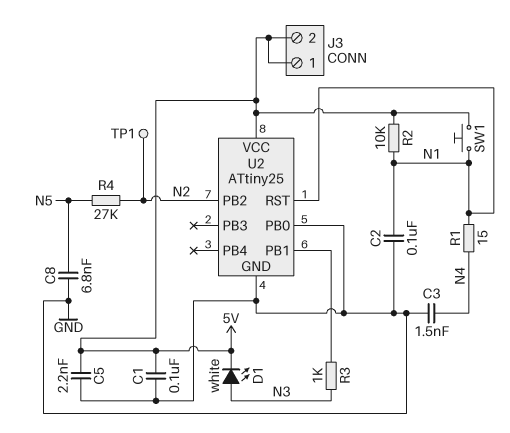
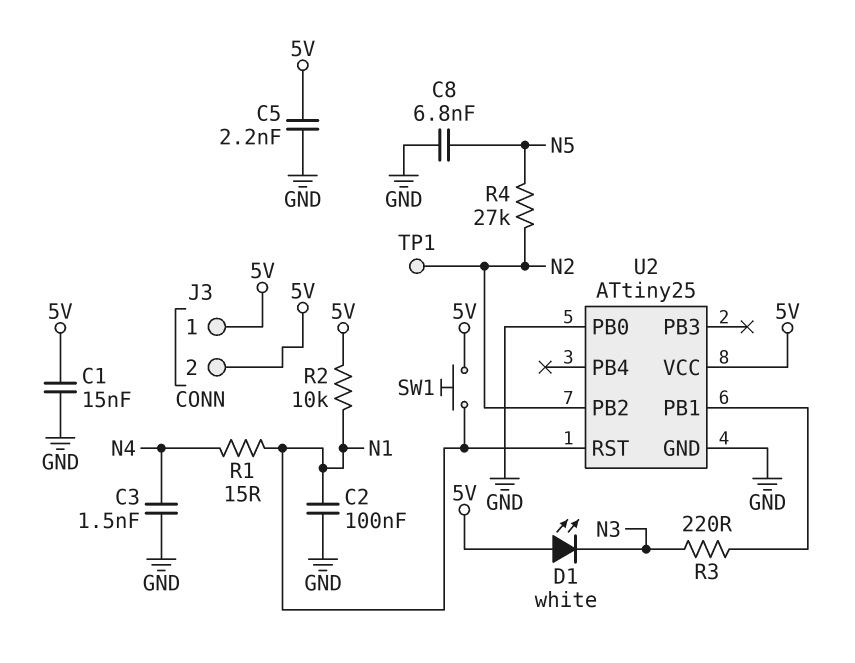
C1: 100nF (5V, GND) -> 15nF (5V, GND)
D1: LED white (A N3, K 5V) -> LED white (A 5V, K N3)
R3: 1k (N3, U2/PB1) -> 220 (N3, U2/PB1)

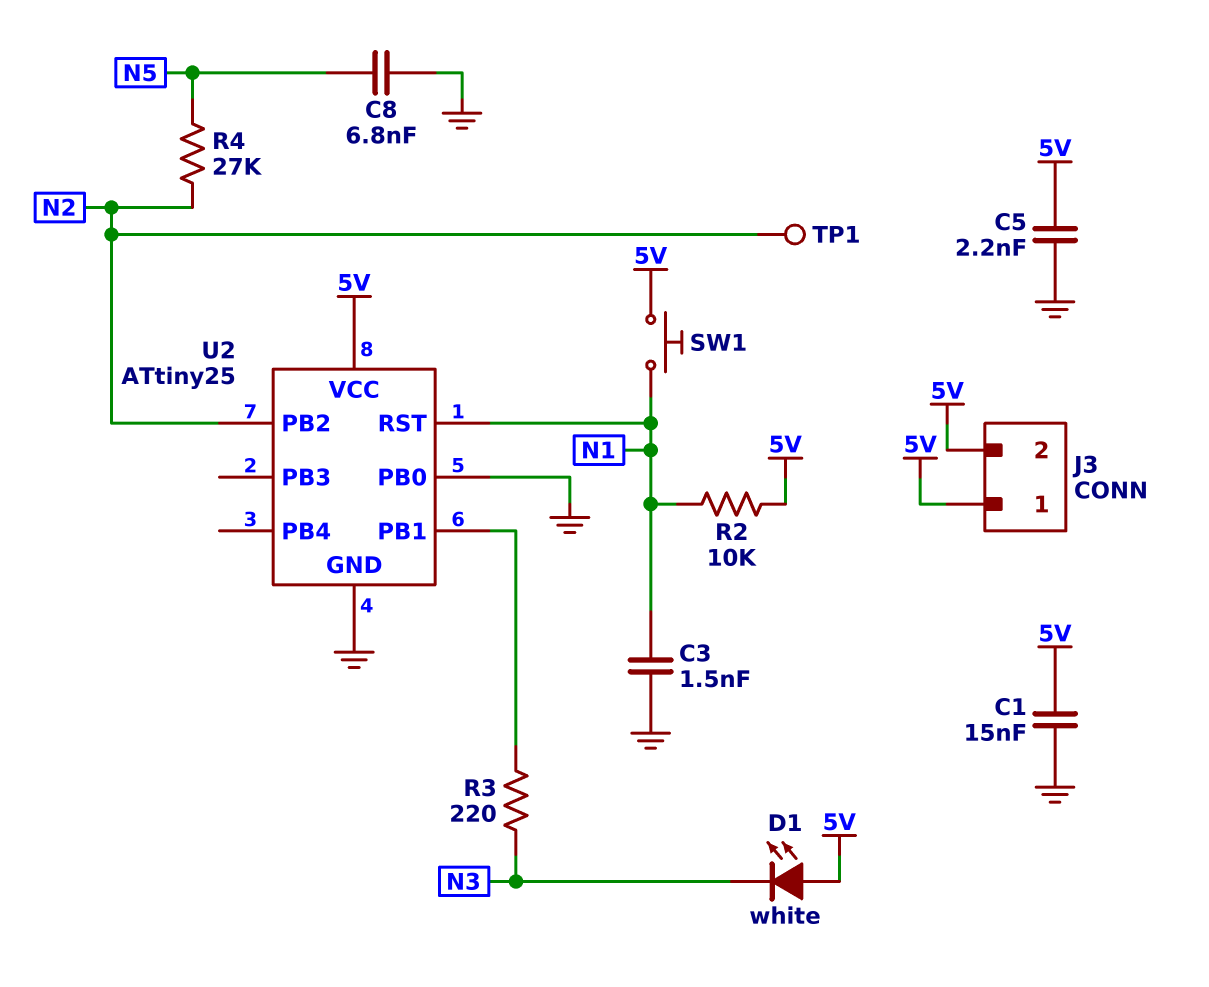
C2: 100nF (GND, N1) -> none
C3: 1.5nF (GND, N4) -> 1.5nF (GND, N1)
R1: 15 (N1, N4) -> none

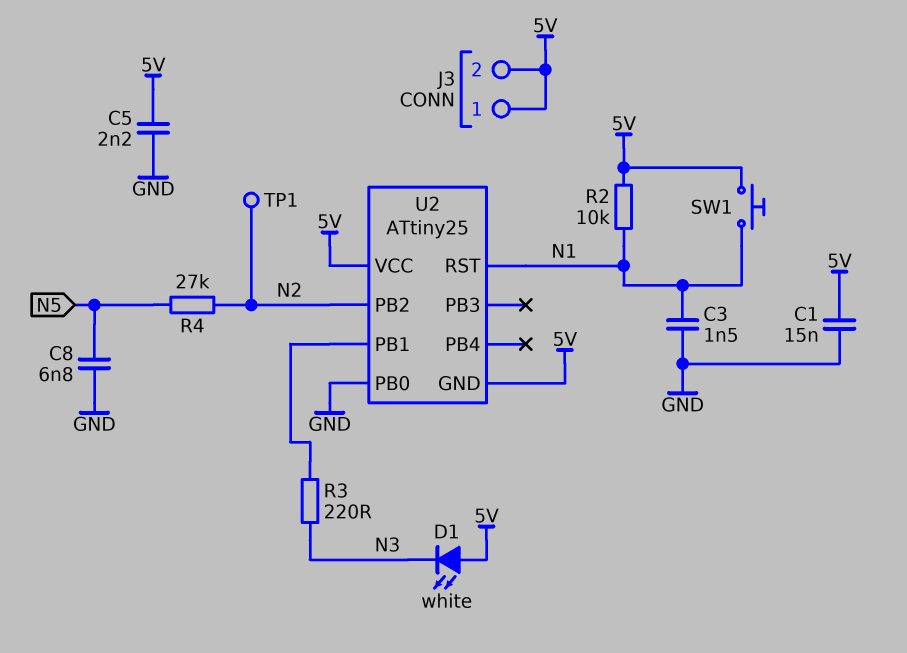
U2 pin GND: GND -> 5V

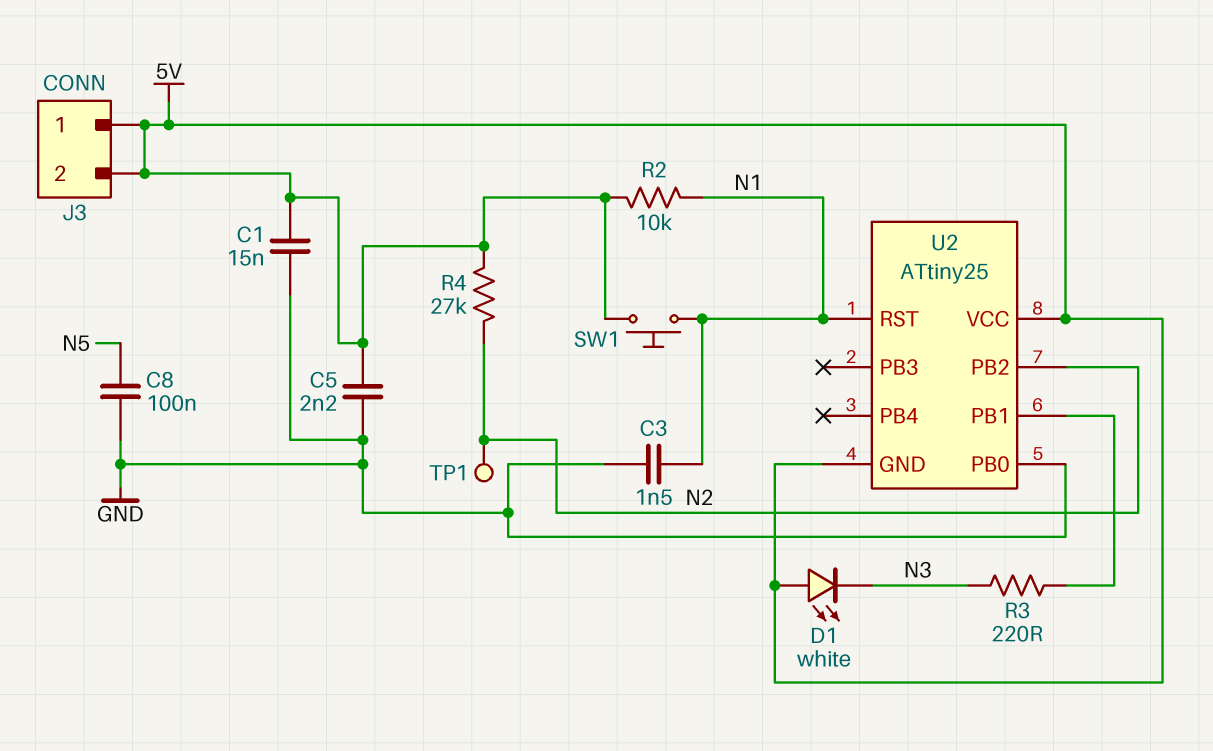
C8: 6.8nF (GND, N5) -> 100nF (GND, N5)
R4: 27k (N2, N5) -> 27k (5V, N2)

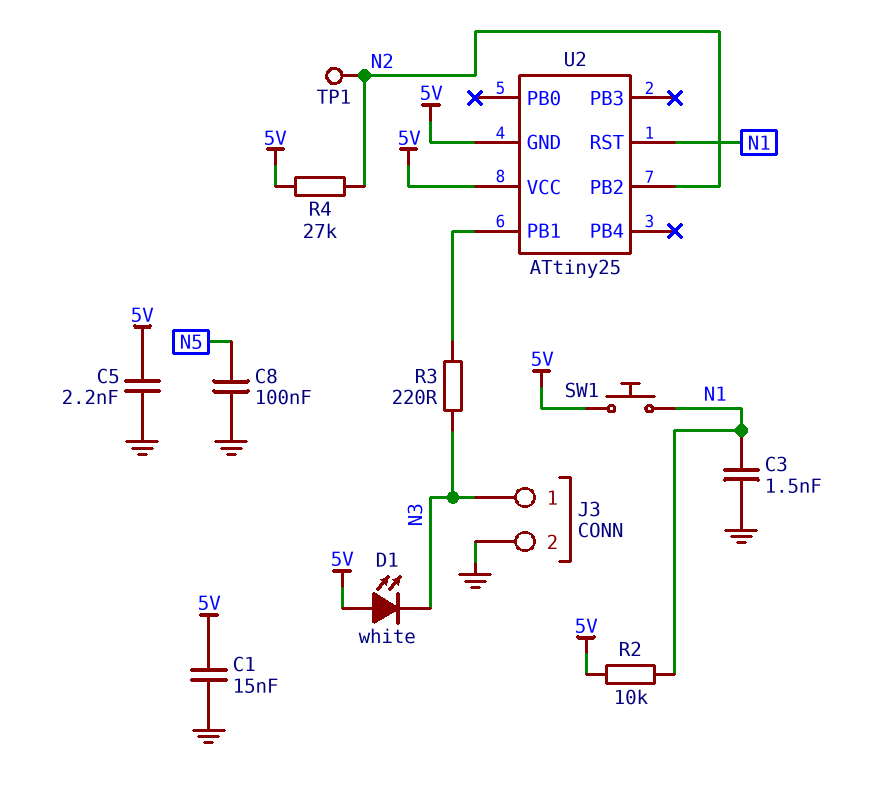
J3 pin 1: 5V -> N3
J3 pin 2: 5V -> GND
U2 pin PB0: GND -> none

